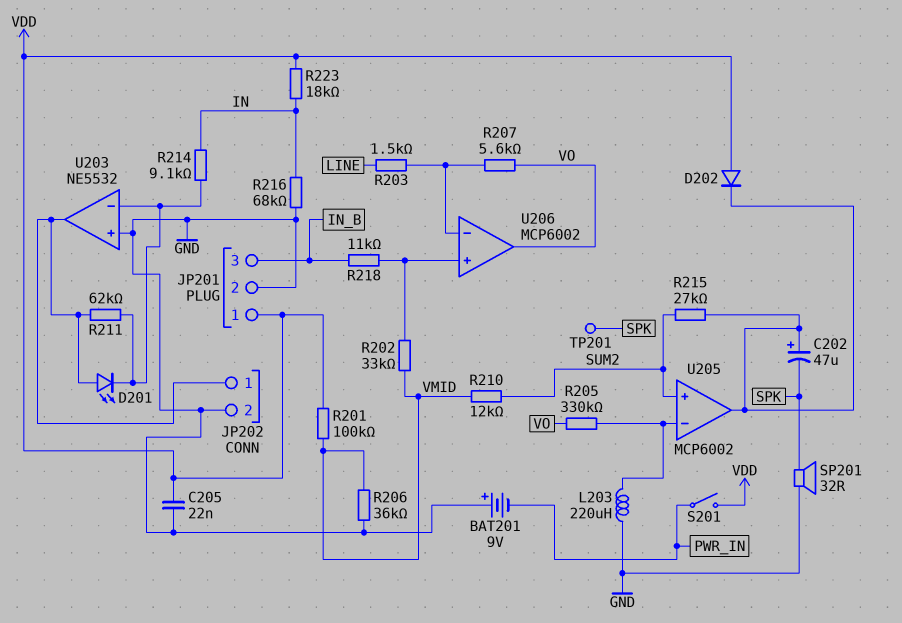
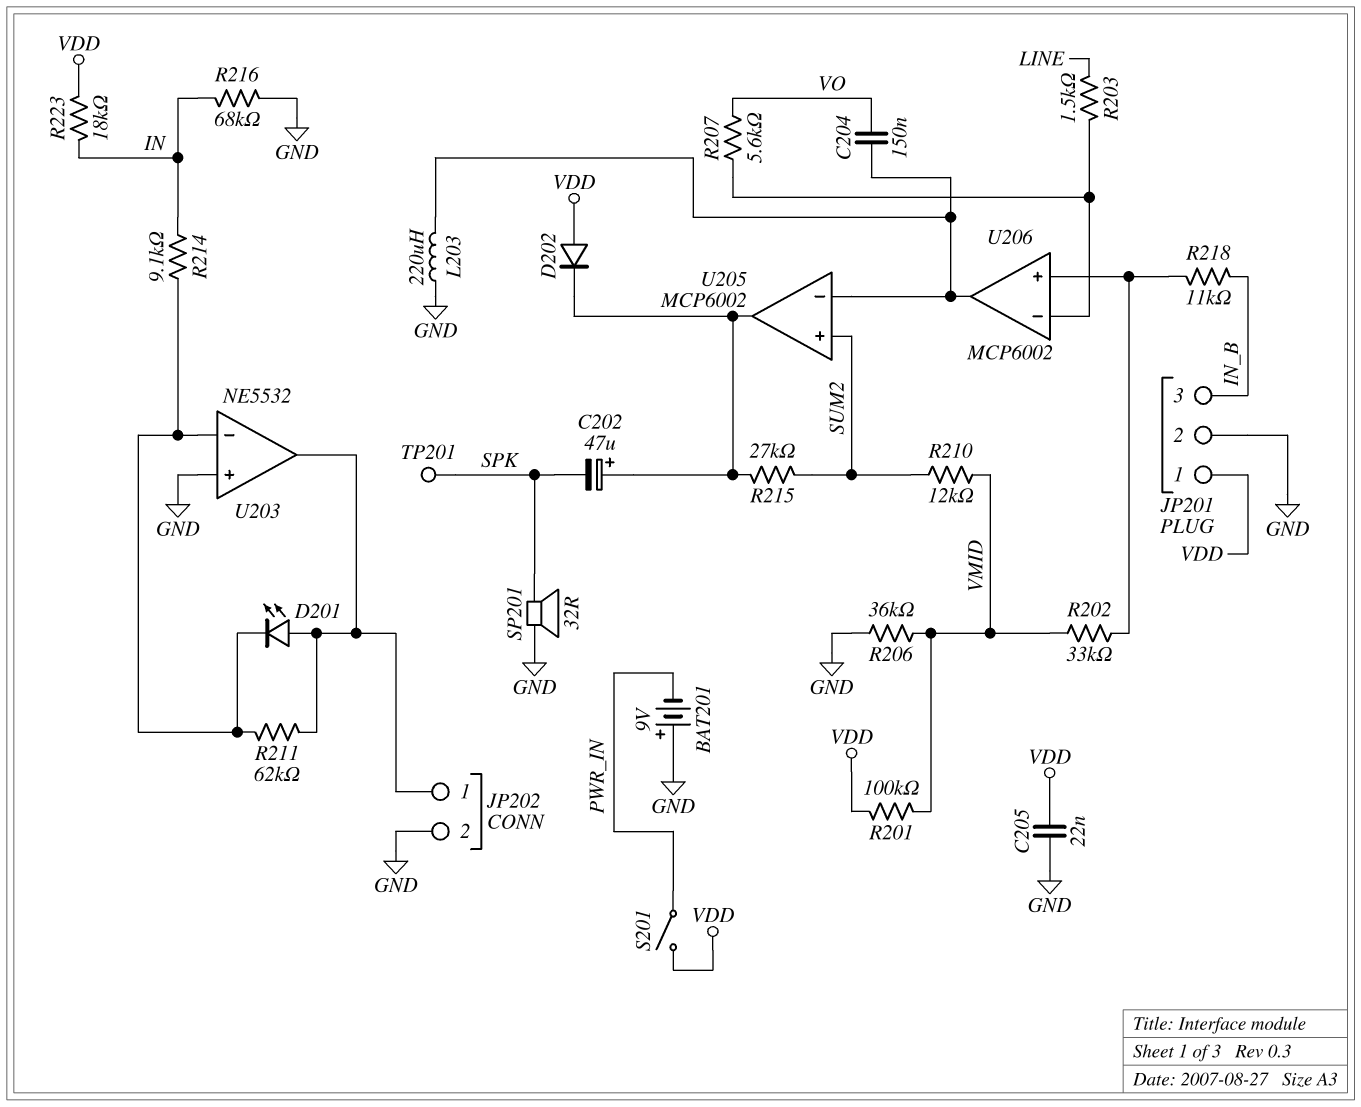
C204: none -> 150nF (U205/in-, VO)
R205: 330k (U205/in-, VO) -> none
U206 pin out: VO -> U205/in-

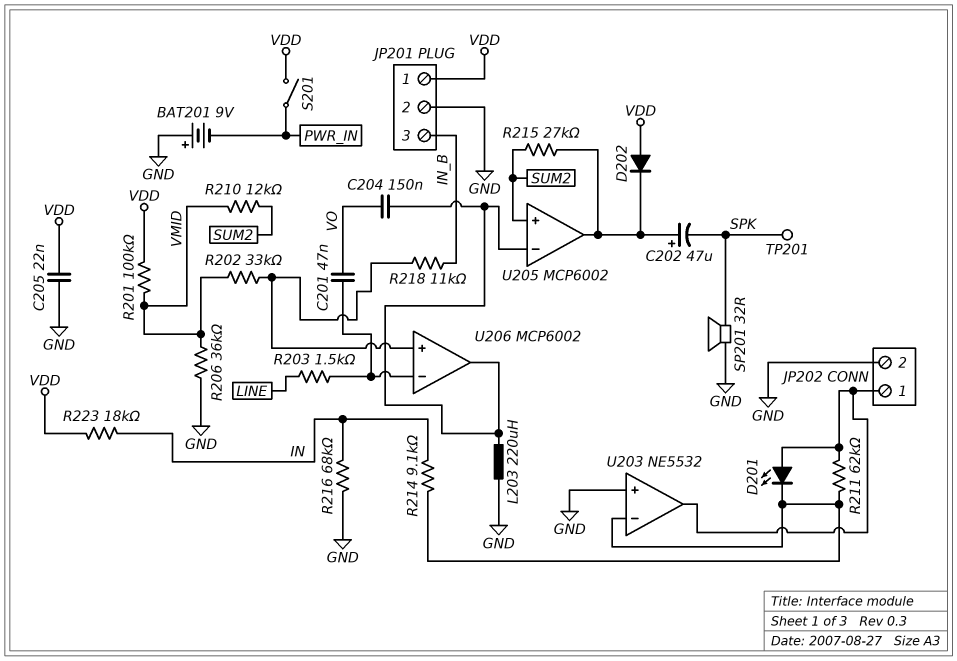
C201: none -> 47nF (U206/in-, VO)
R207: 5.6k (U206/in-, VO) -> none

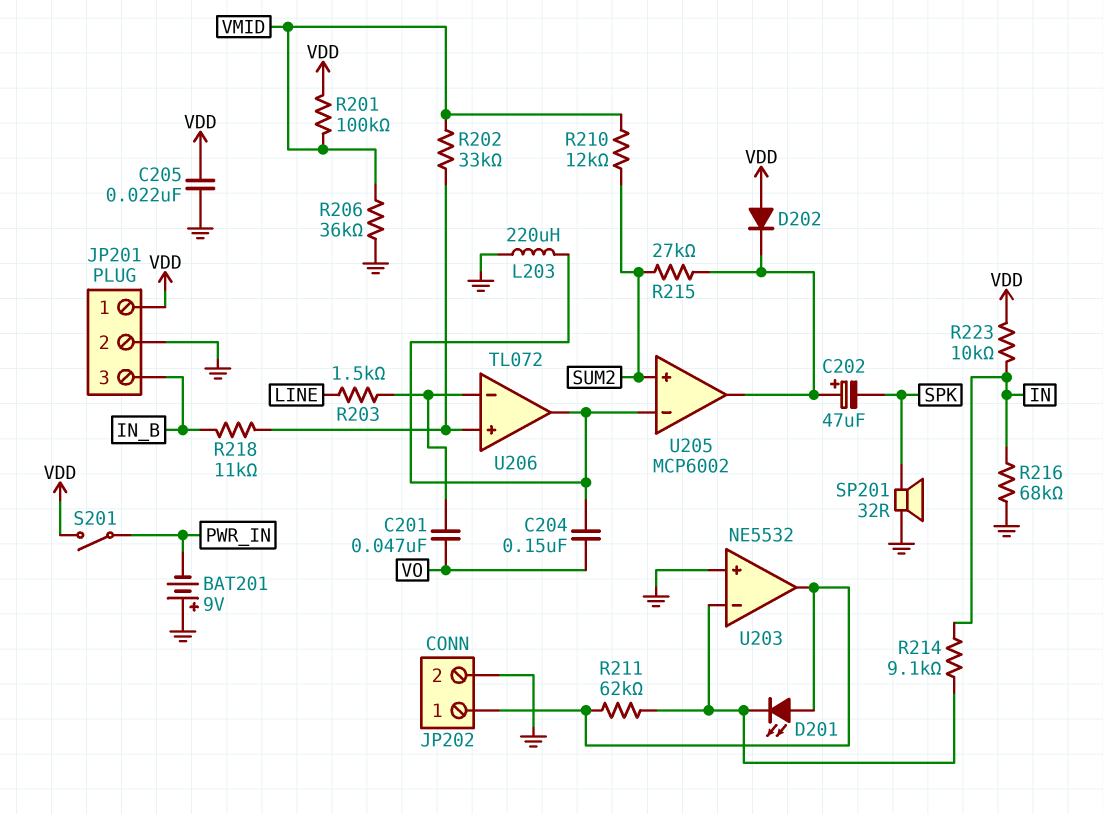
R223: 18k (IN, VDD) -> 10k (IN, VDD)
TP201: test point (SPK) -> none
U206: MCP6002 -> TL072

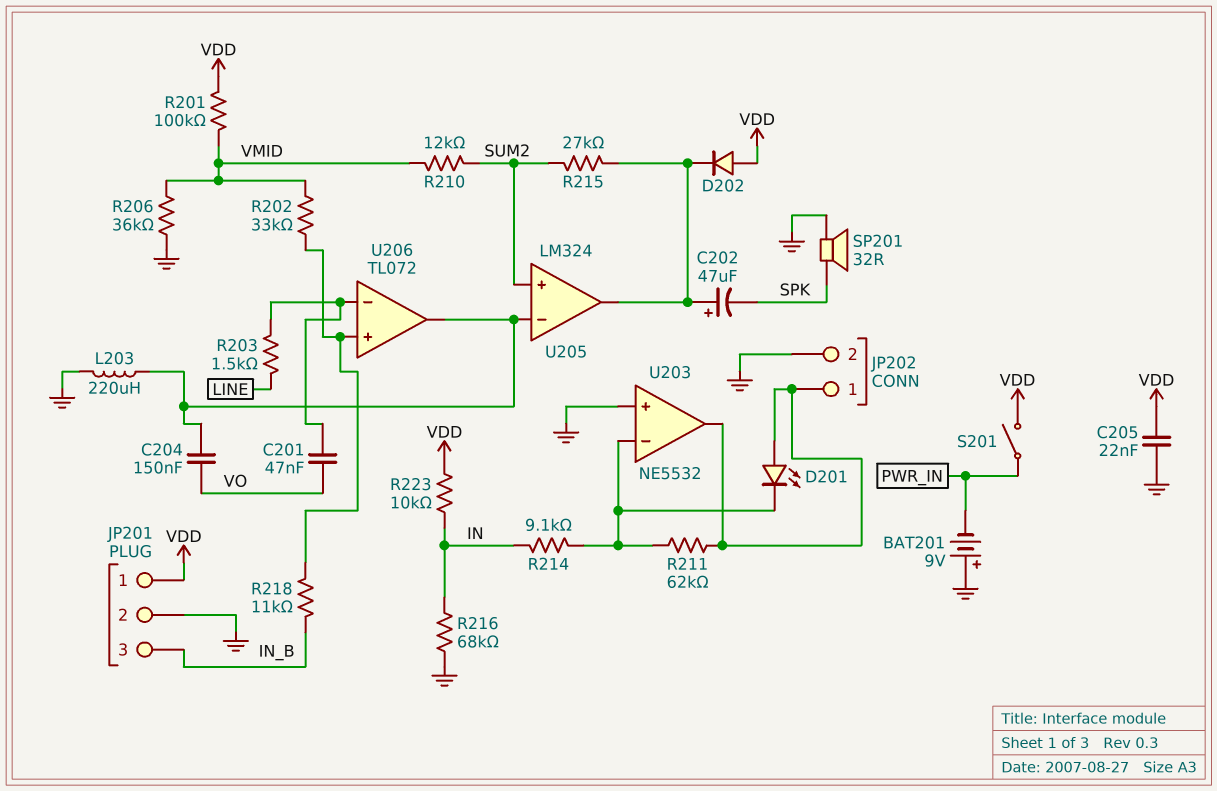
U205: MCP6002 -> LM324

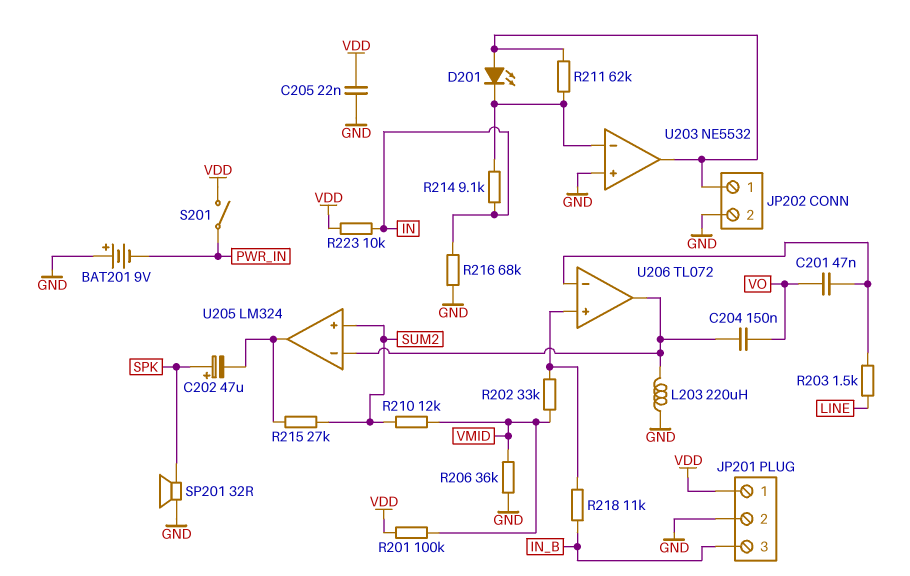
C202: 47uF (plus U205/out, minus SPK) -> 47uF (plus SPK, minus U205/out)
D202: diode (A VDD, K U205/out) -> none

